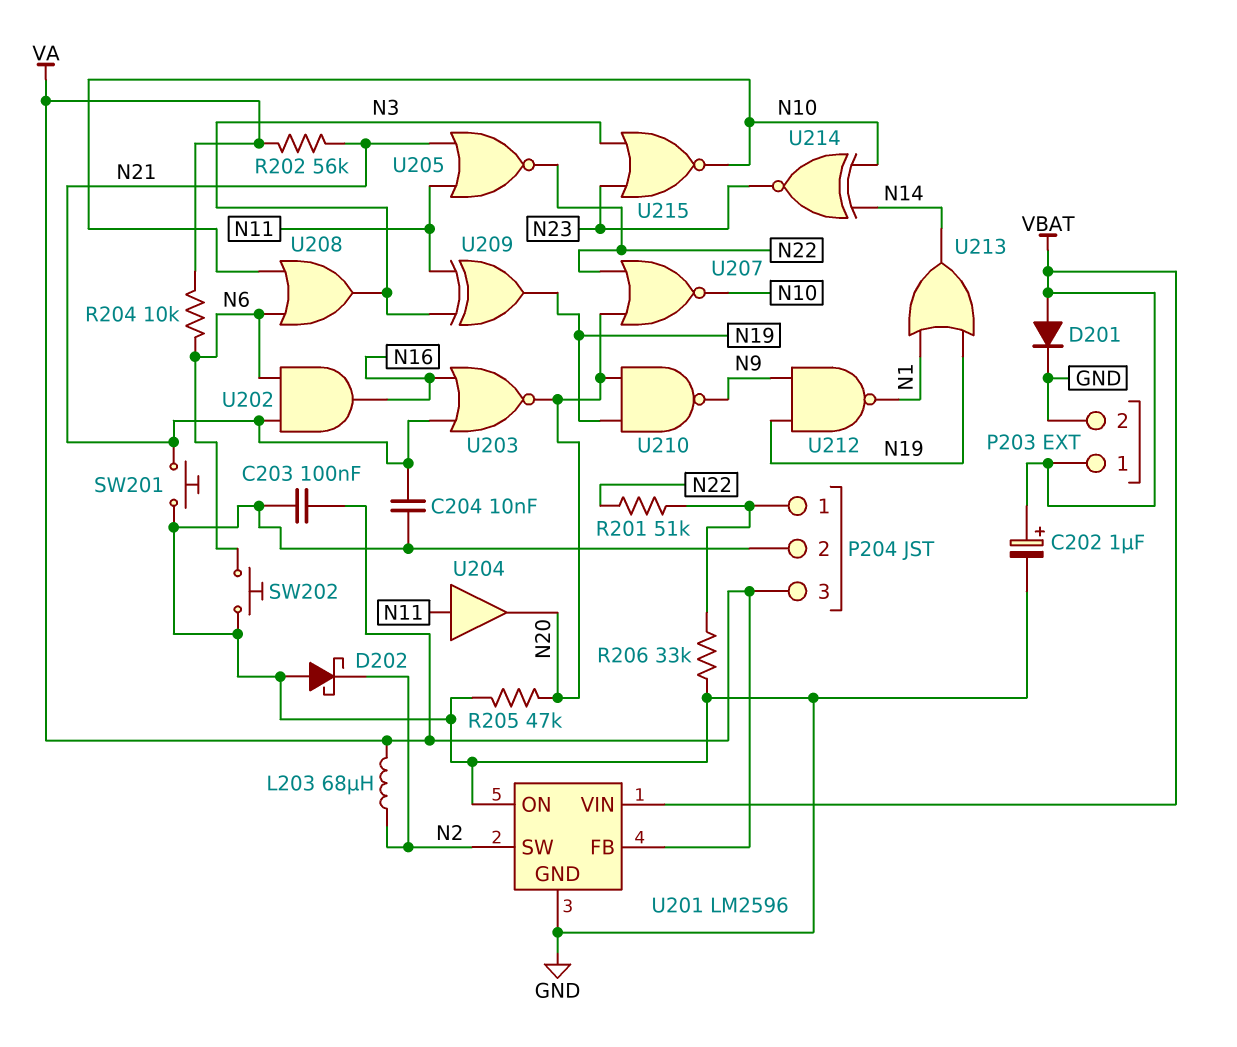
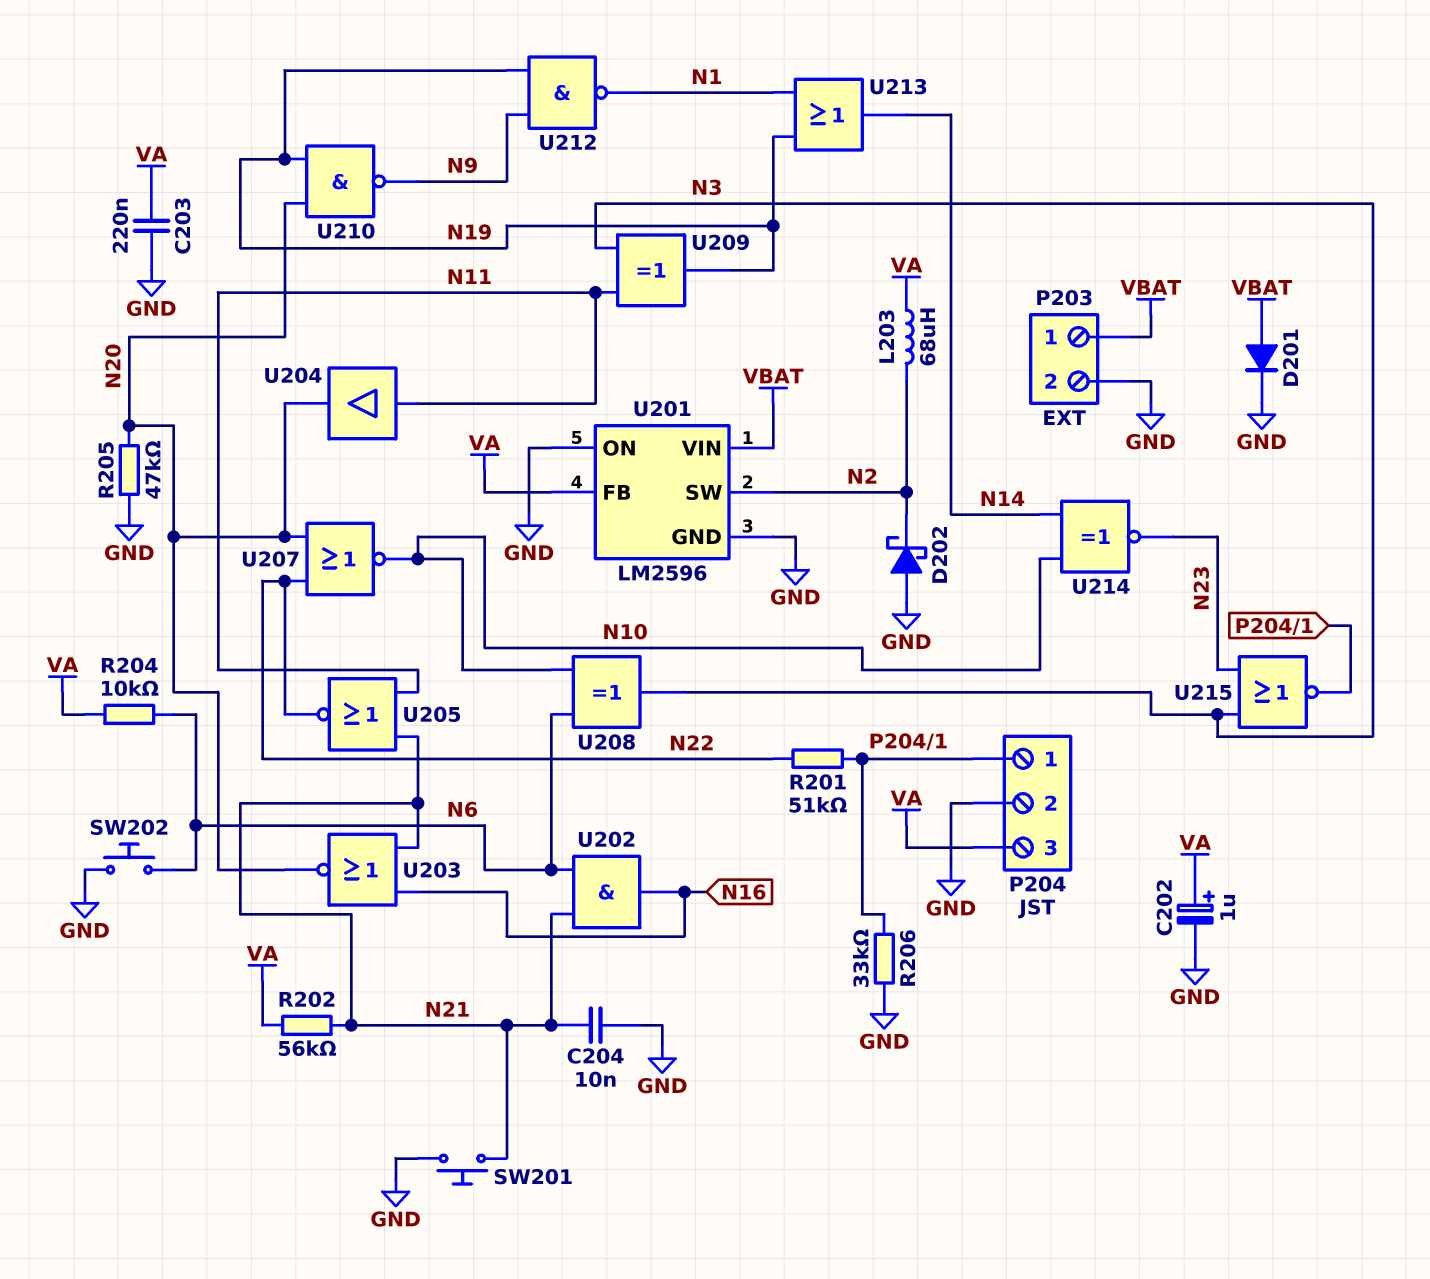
C202: 1uF (plus VBAT, minus GND) -> 1uF (plus VA, minus GND)
C203: 100nF (GND, VA) -> 220nF (GND, VA)
U208: OR (in N6, in N10, out N3) -> XOR (in N6, in N10, out N3)
U215: NOR (in N3, in N23, out N10) -> NOR (in N3, in N23, out P204/1)

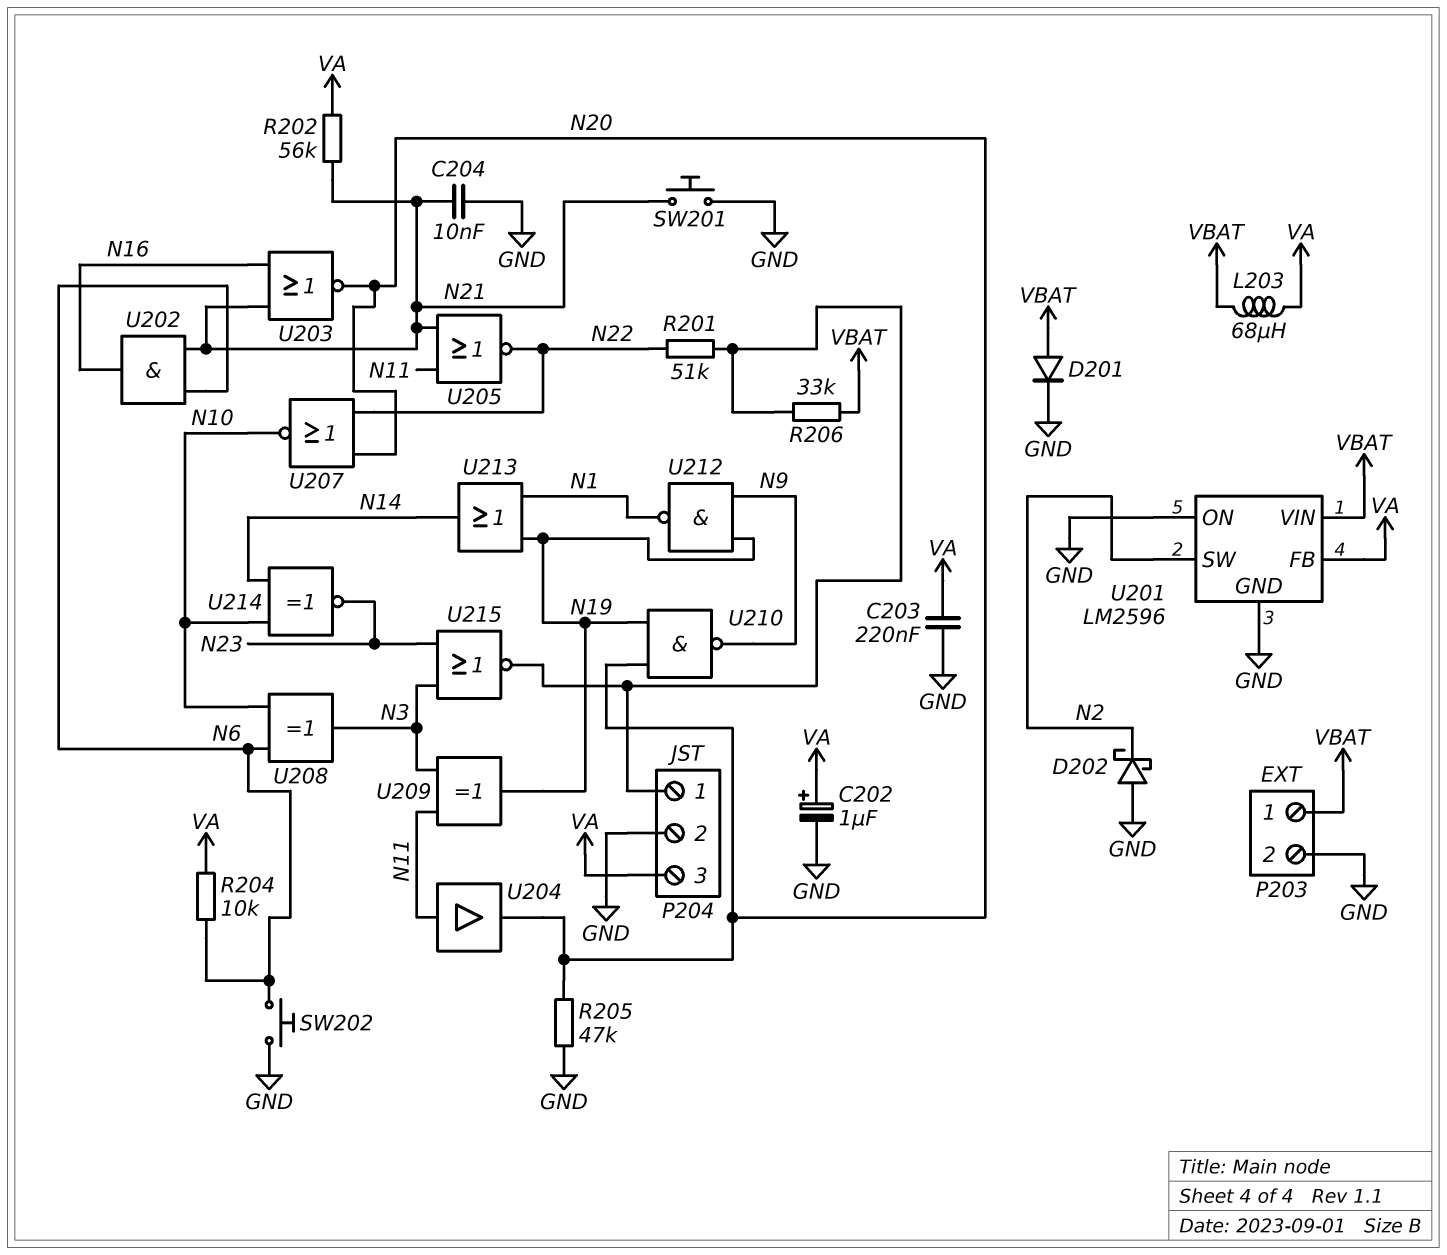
L203: 68uH (N2, VA) -> 68uH (VA, VBAT)
R206: 33k (GND, P204/1) -> 33k (P204/1, VBAT)

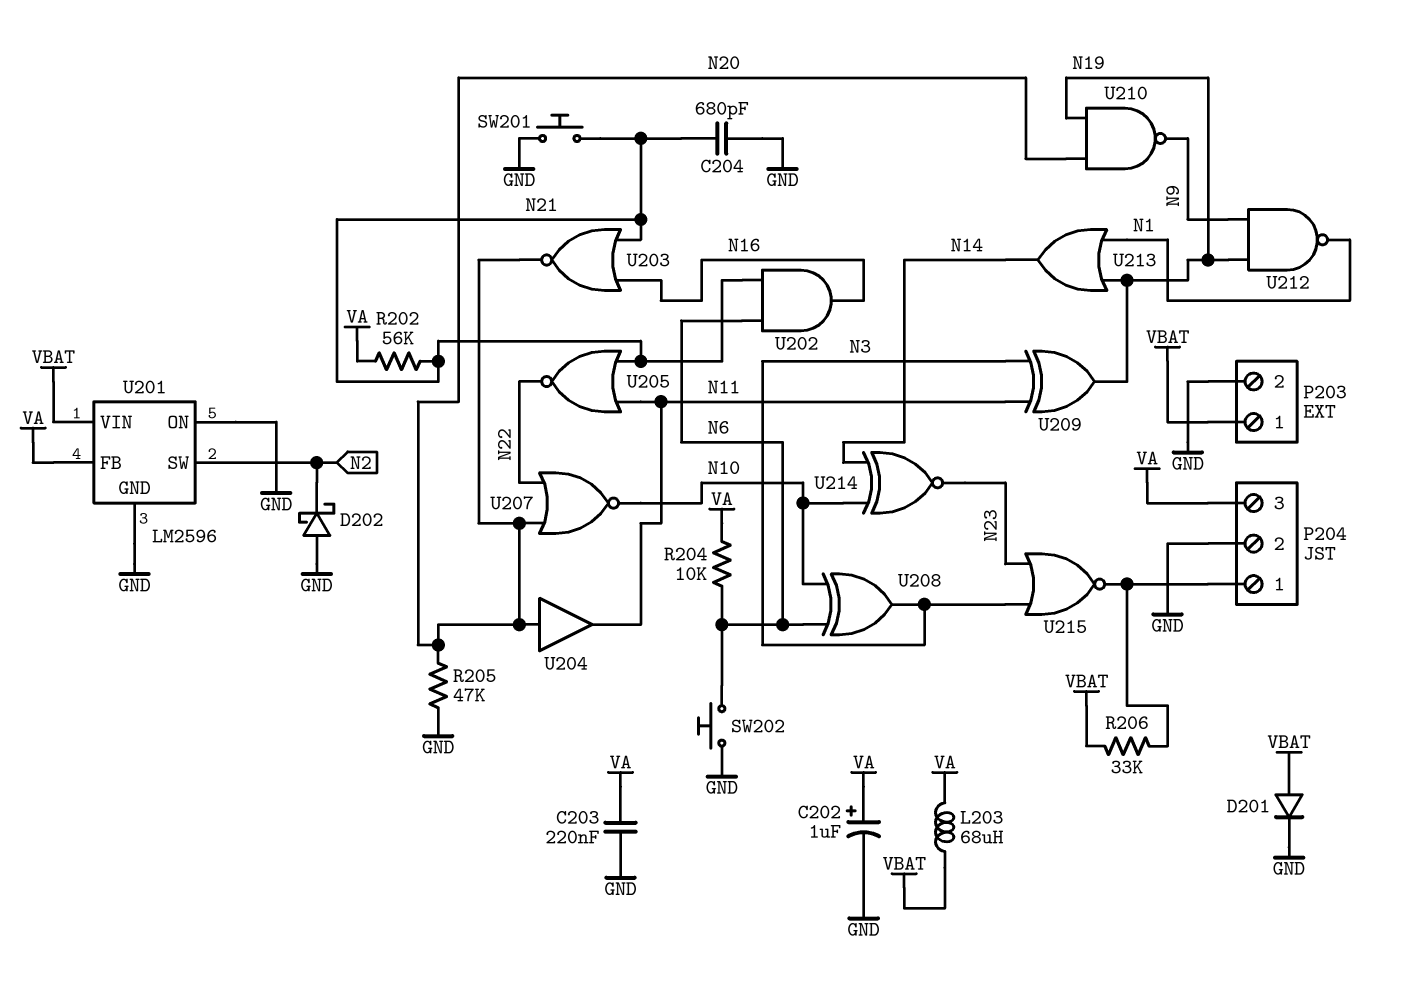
C204: 10nF (GND, N21) -> 680pF (GND, N21)
R201: 51k (N22, P204/1) -> none
U204: buffer (in N11, out N20) -> buffer (in N20, out N11)

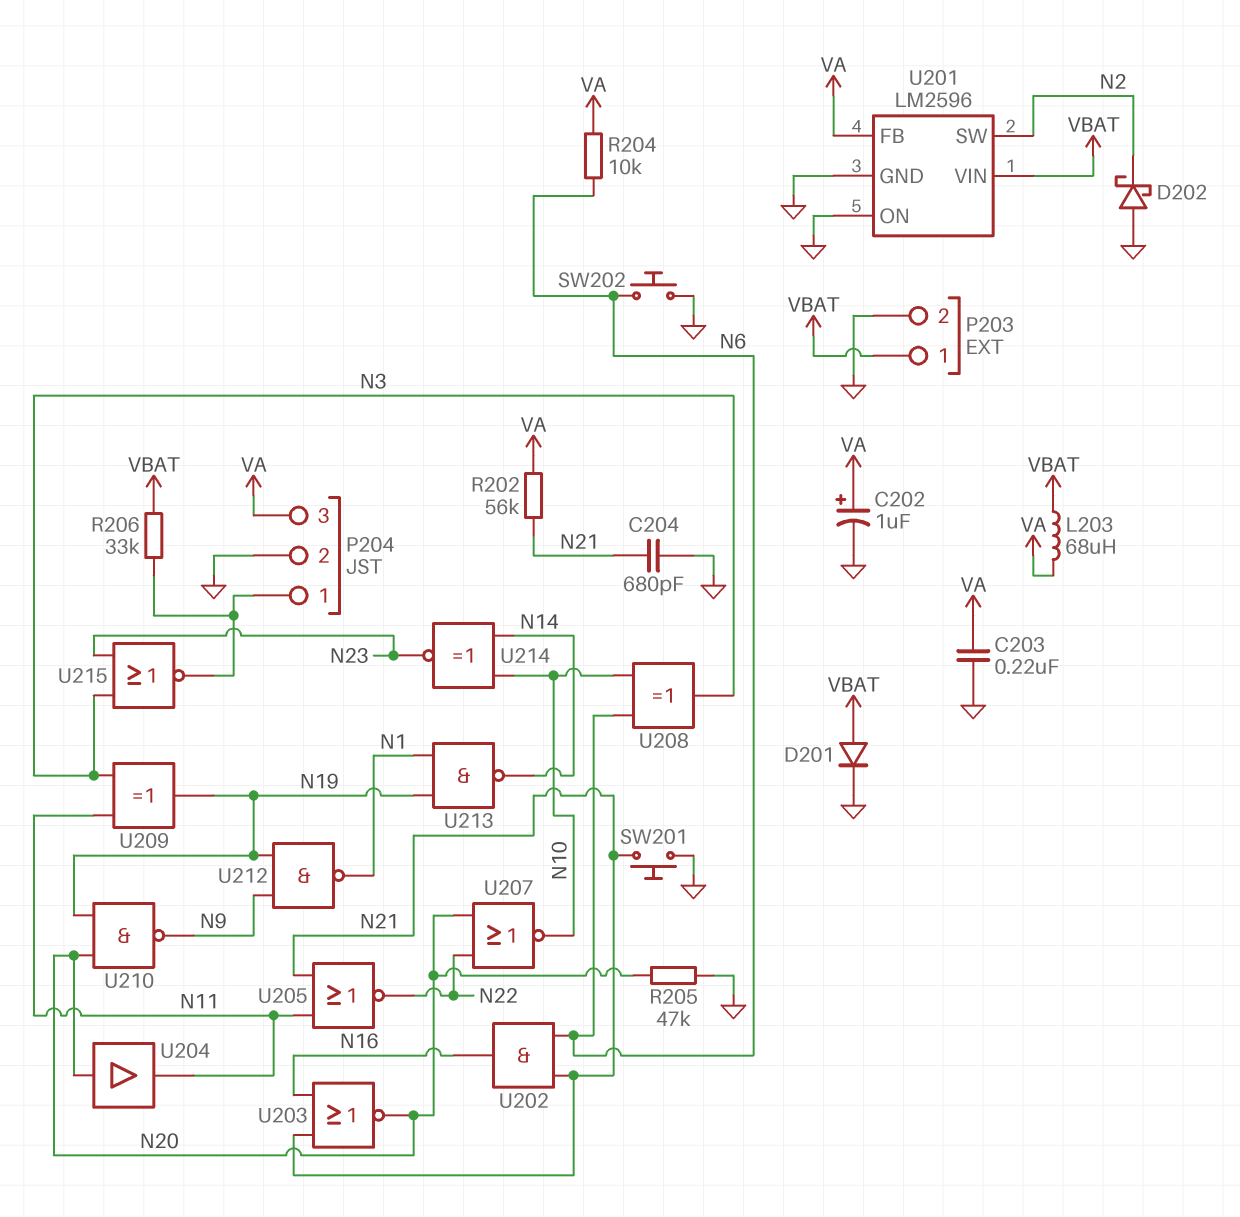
U213: OR (in N1, in N19, out N14) -> NAND (in N1, in N19, out N14)

